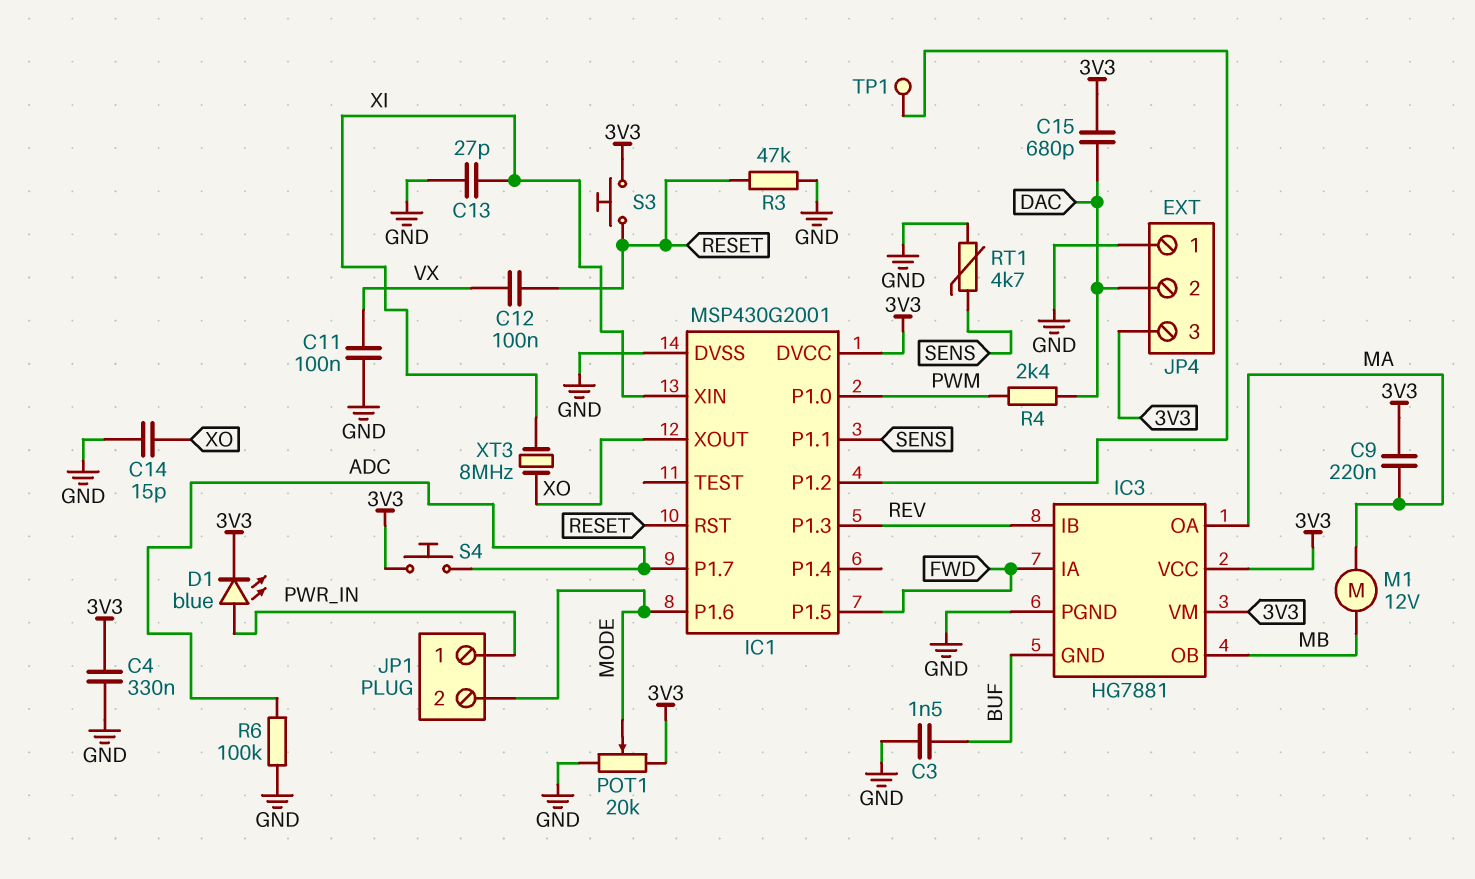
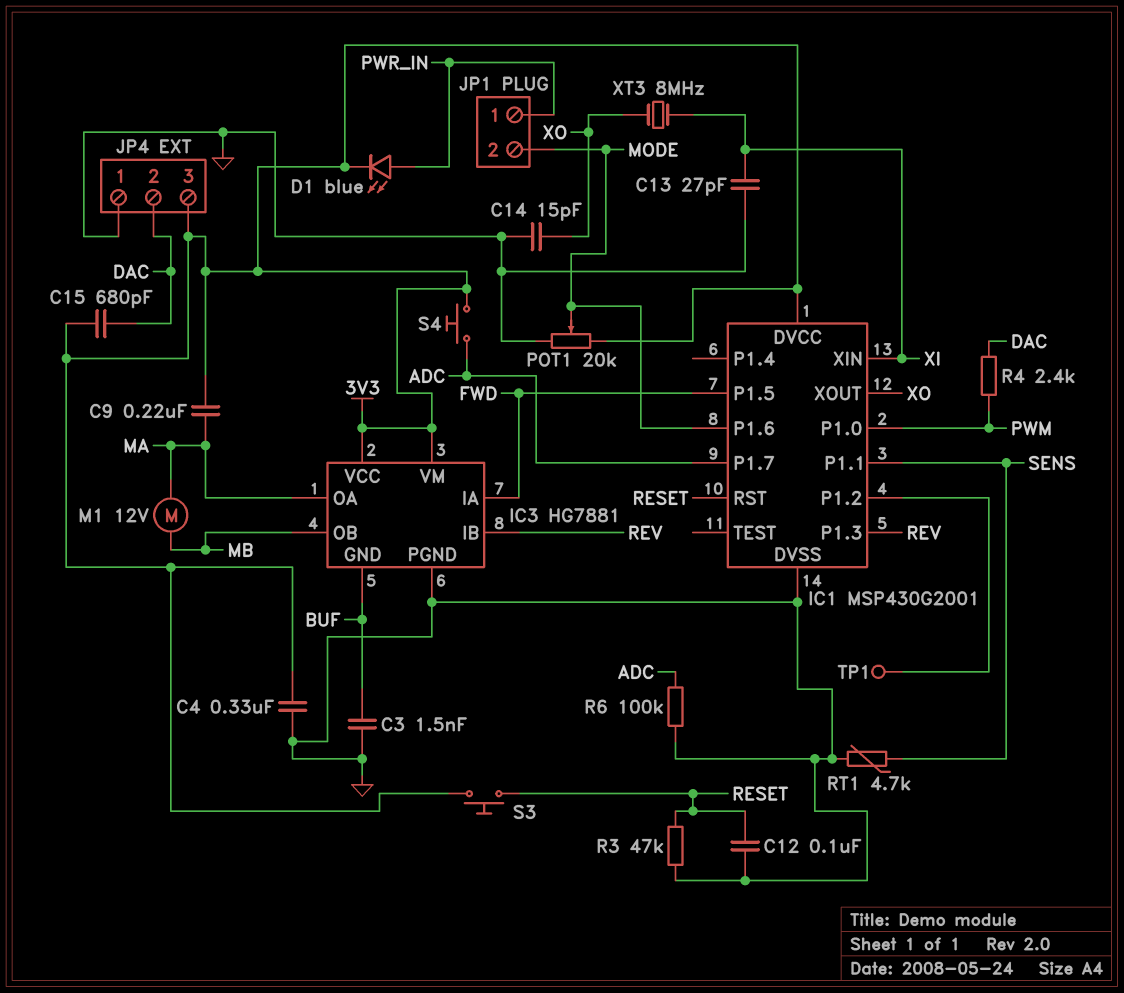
C11: 100nF (GND, VX) -> none
C12: 100nF (RESET, VX) -> 100nF (GND, RESET)

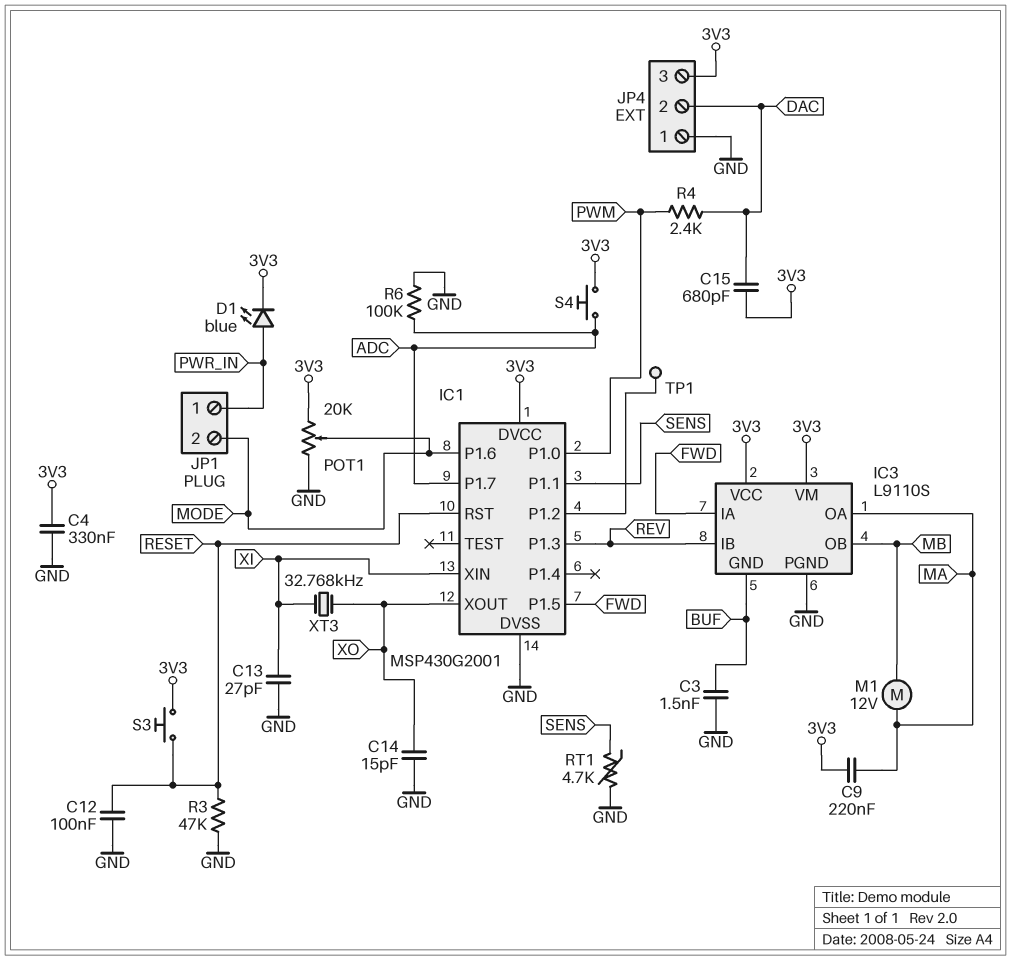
IC3: HG7881 -> L9110S
XT3: 8MHz (XI, XO) -> 32.768kHz (XI, XO)

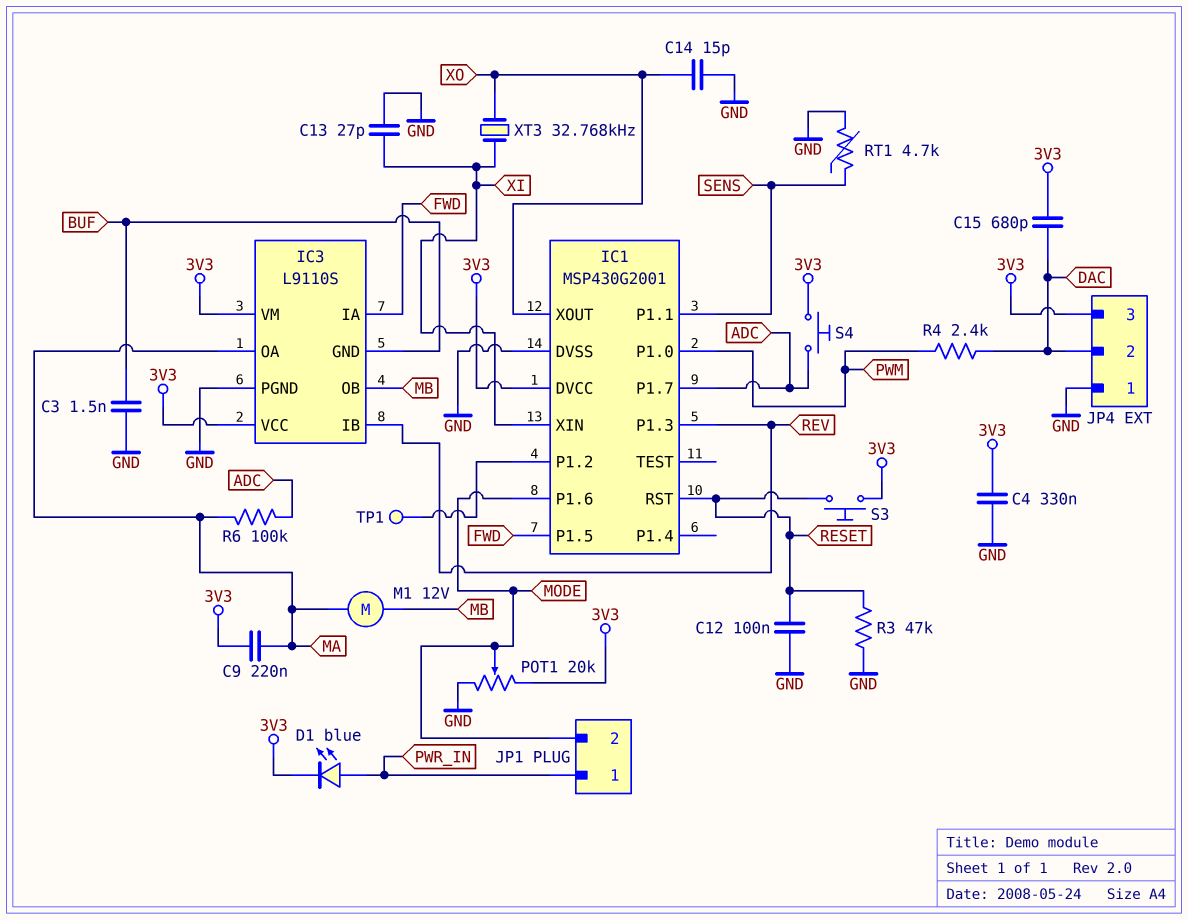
R6: 100k (ADC, GND) -> 100k (ADC, MA)

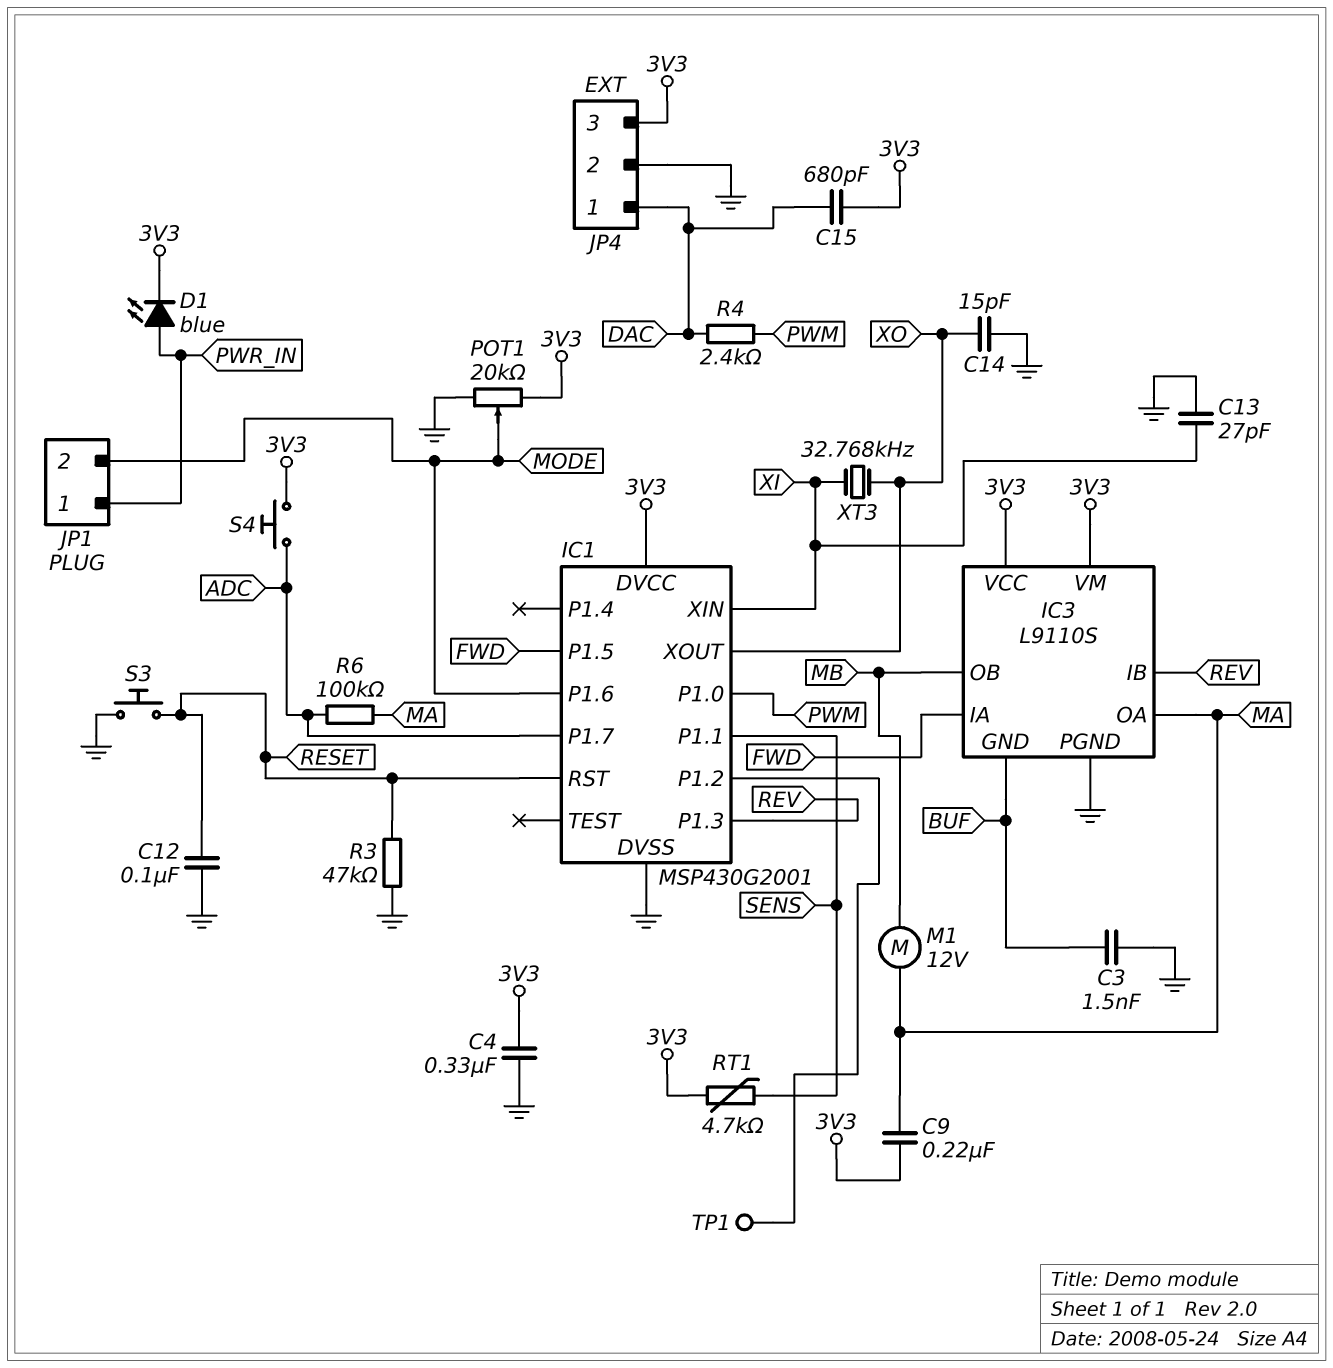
JP4 pin 1: GND -> DAC
JP4 pin 2: DAC -> GND
RT1: 4.7k (GND, SENS) -> 4.7k (3V3, SENS)
S3: button (3V3, RESET) -> button (GND, RESET)

